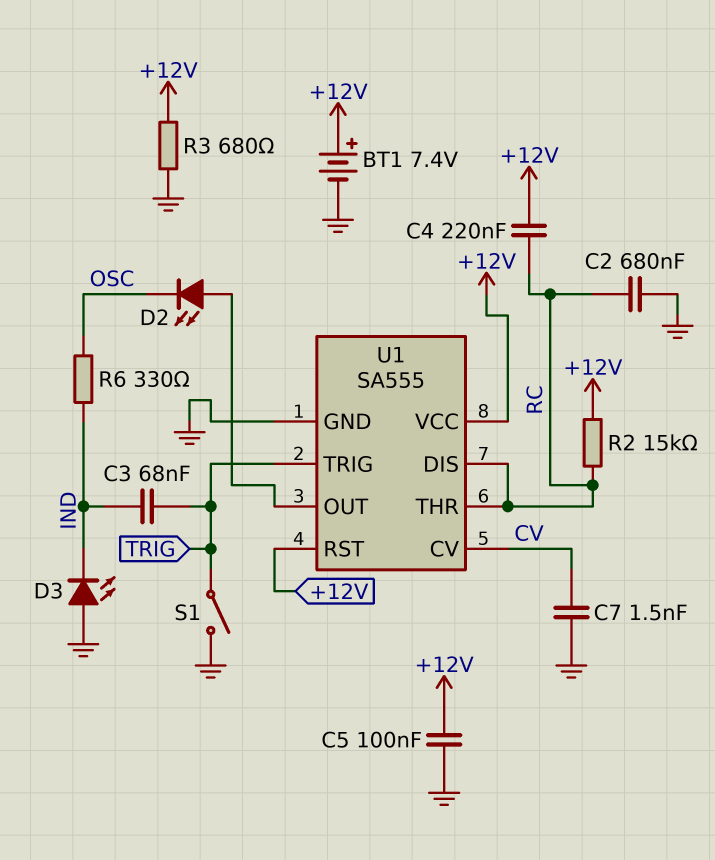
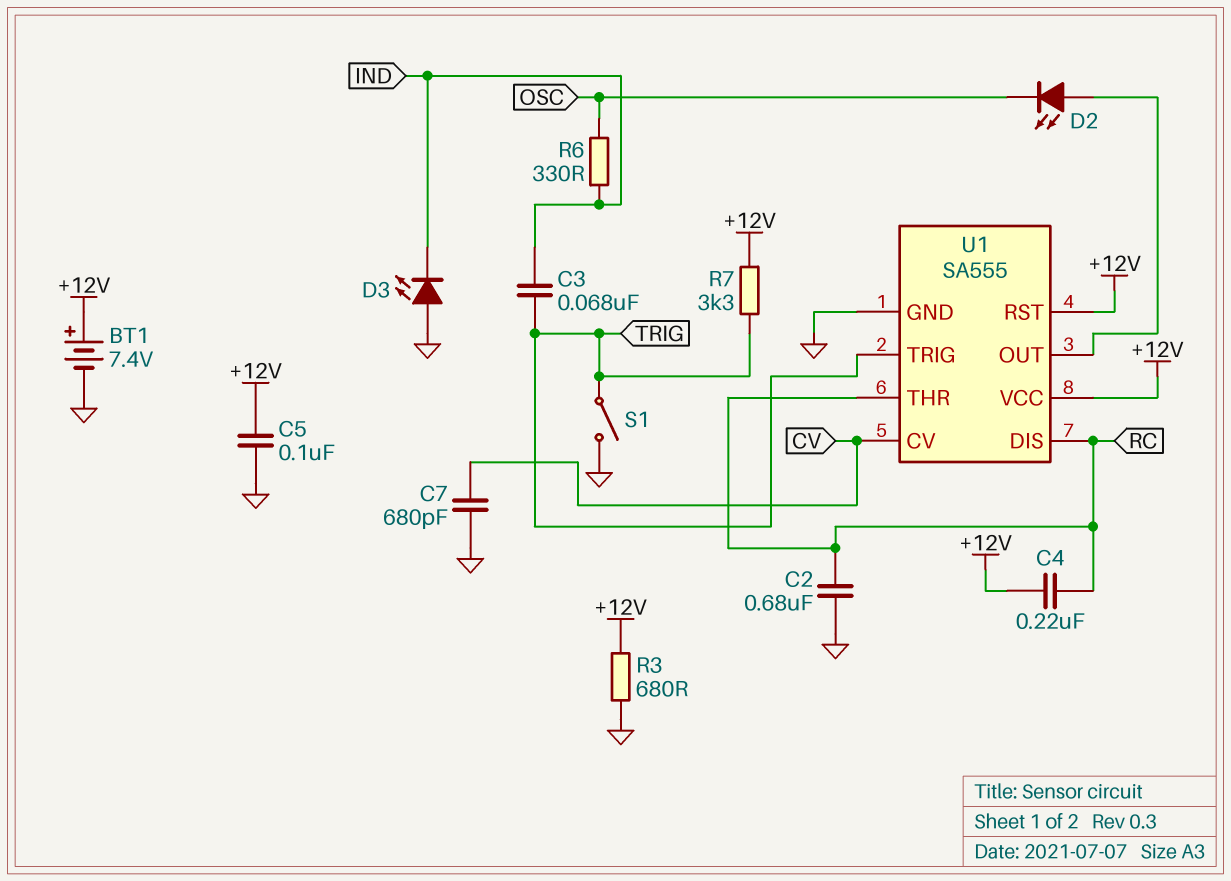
C7: 1.5nF (CV, GND) -> 680pF (CV, GND)
R2: 15k (+12V, RC) -> none
R7: none -> 3.3k (+12V, TRIG)

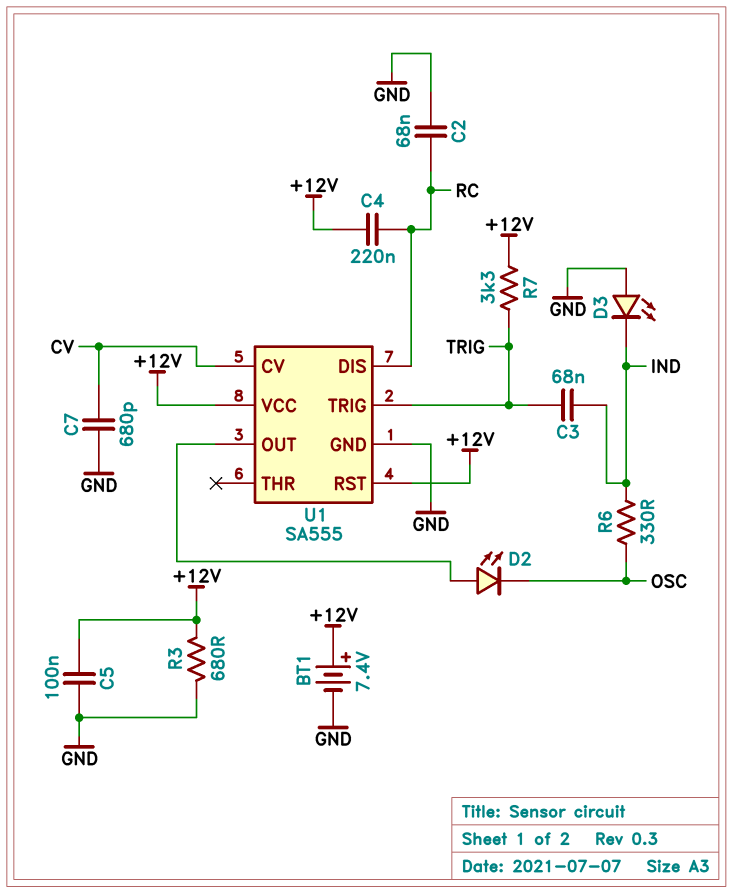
C2: 680nF (GND, RC) -> 68nF (GND, RC)
S1: switch (GND, TRIG) -> none
U1 pin THR: RC -> none

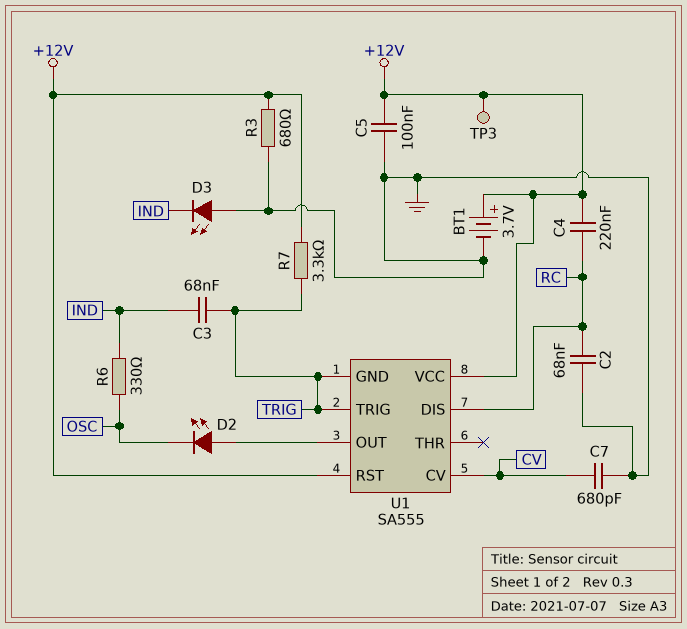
BT1: 7.4V (plus +12V, minus GND) -> 3.7V (plus +12V, minus GND)
TP3: none -> test point (+12V)
U1 pin GND: GND -> TRIG

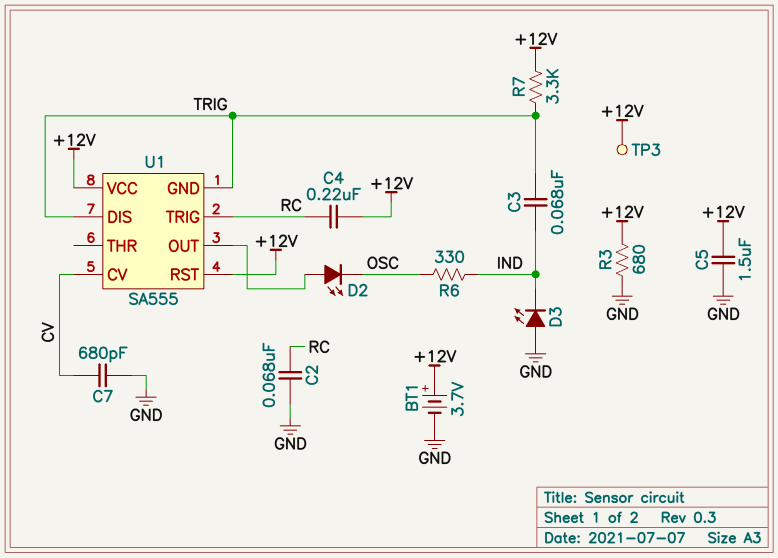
C5: 100nF (+12V, GND) -> 1.5uF (+12V, GND)
U1 pin DIS: RC -> TRIG
U1 pin TRIG: TRIG -> RC

